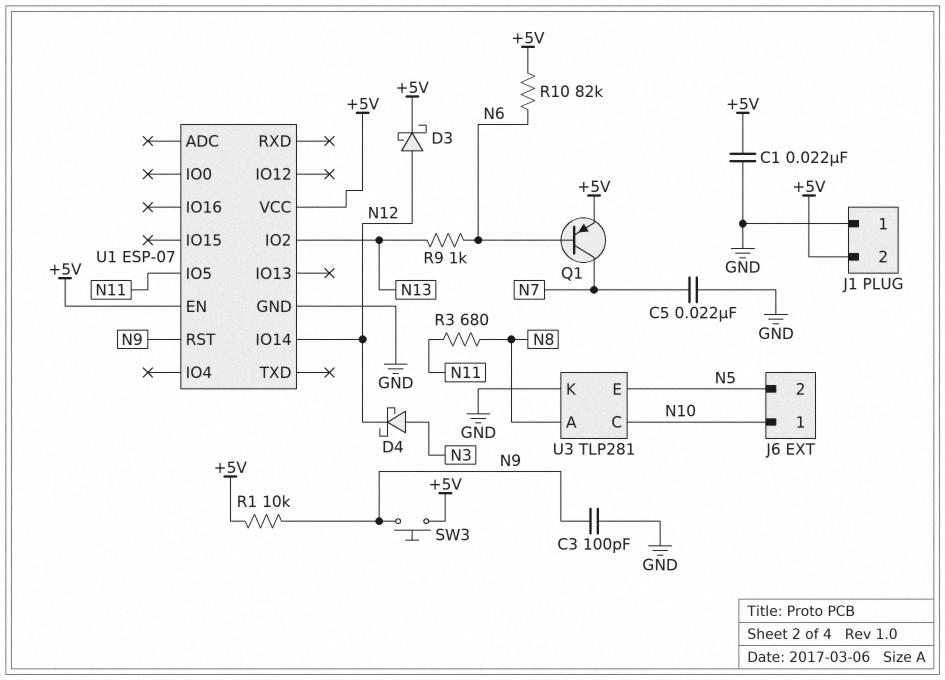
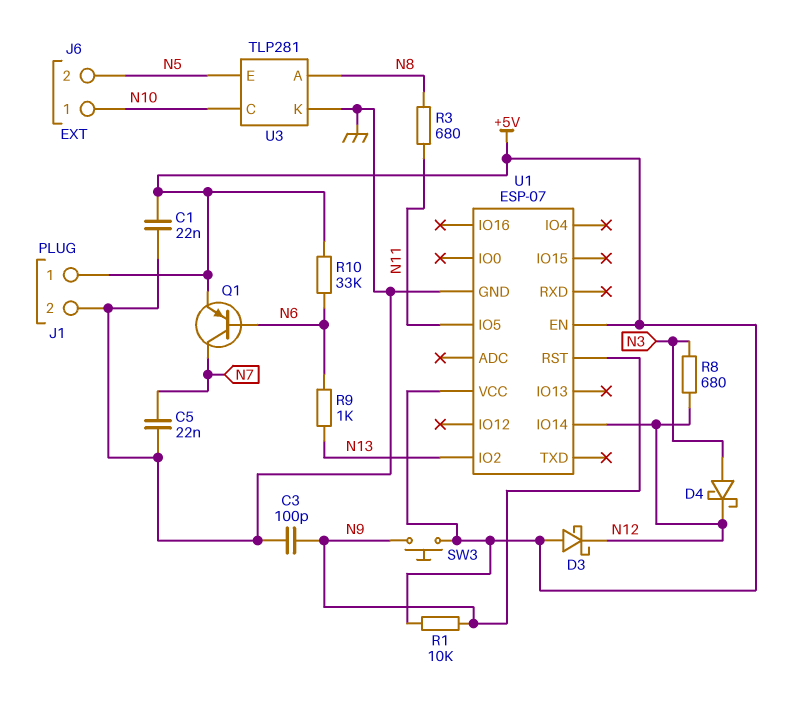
D3: schottky (A N12, K +5V) -> schottky (A +5V, K N12)
J1 pin 1: GND -> +5V
J1 pin 2: +5V -> GND
R8: none -> 680 (N3, N12)
R10: 82k (+5V, N6) -> 33k (+5V, N6)

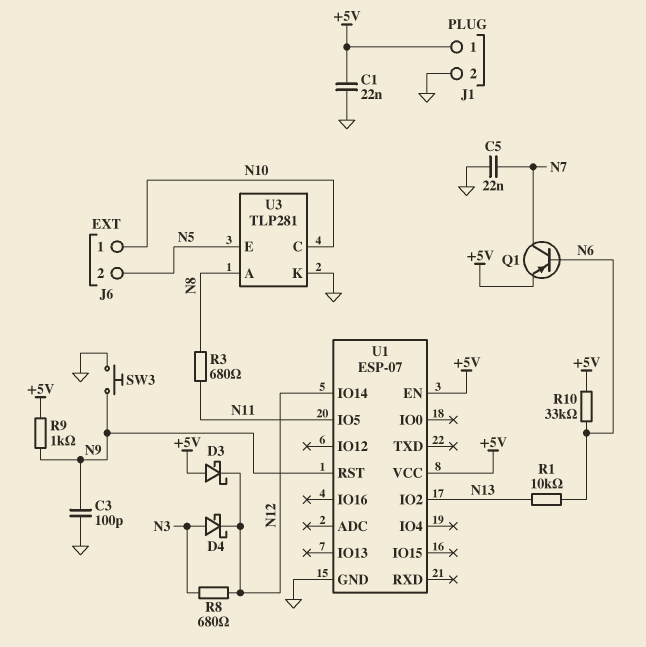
R1: 10k (+5V, N9) -> 10k (N6, N13)
R9: 1k (N6, N13) -> 1k (+5V, N9)
SW3: button (+5V, N9) -> button (GND, N9)

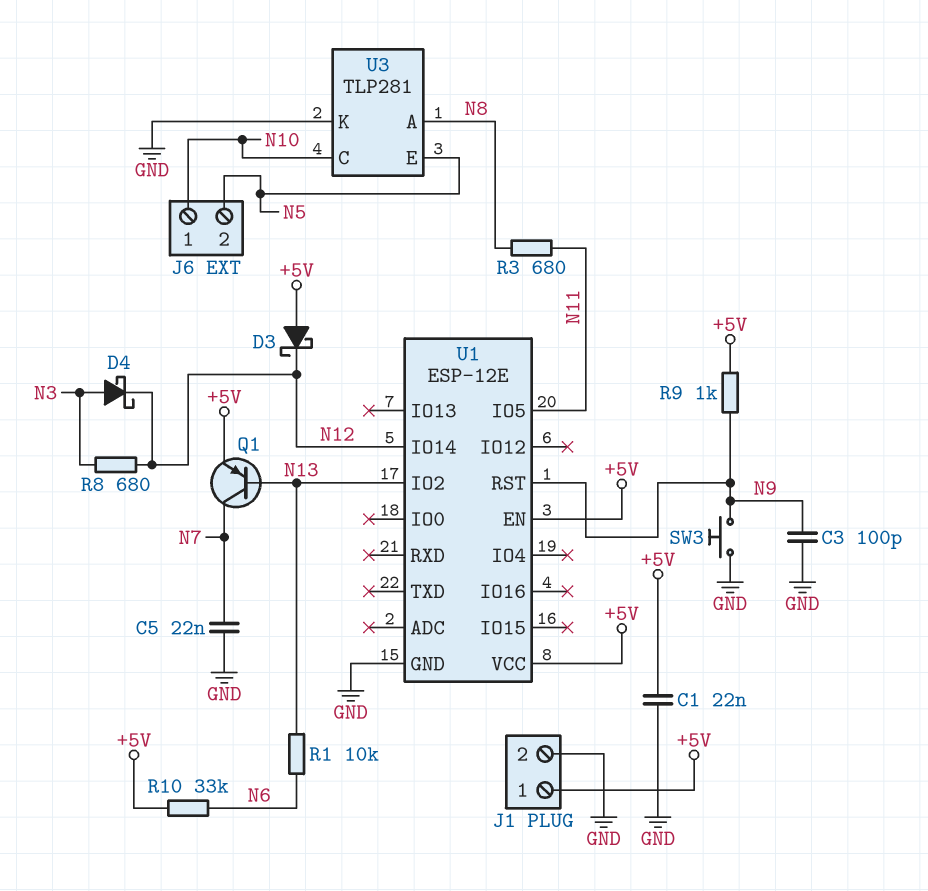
Q1: PNP (B N6, C N7, E +5V) -> PNP (B N13, C N7, E +5V)
U1: ESP-07 -> ESP-12E

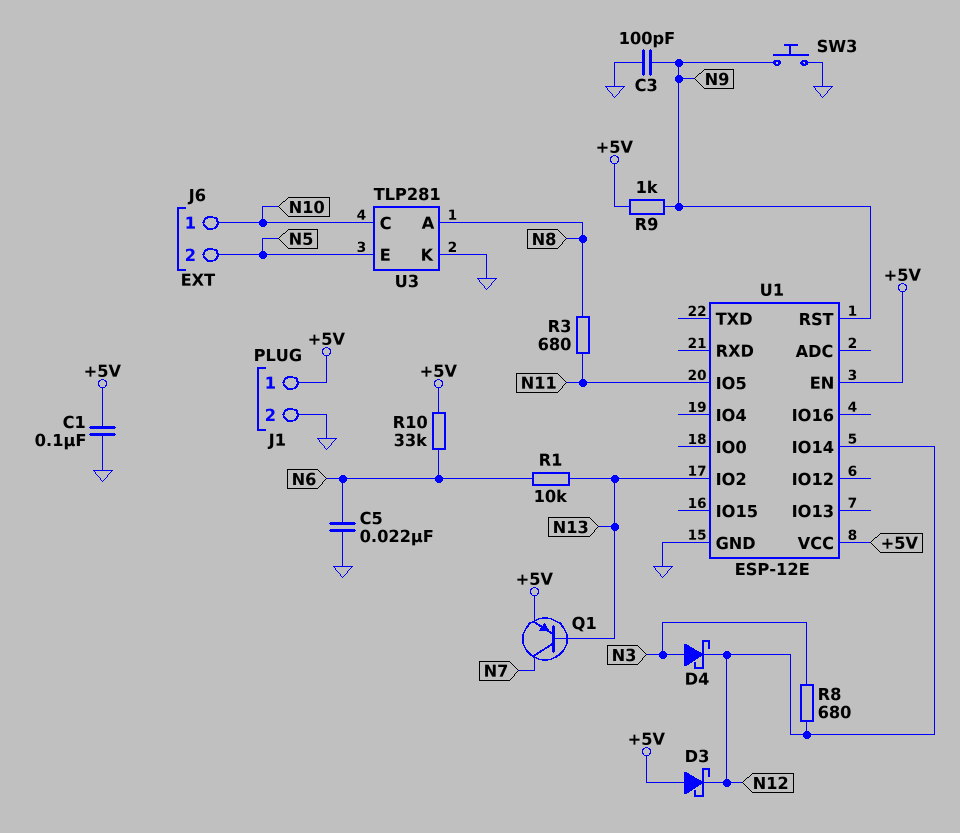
C1: 22nF (+5V, GND) -> 100nF (+5V, GND)
C5: 22nF (GND, N7) -> 22nF (GND, N6)

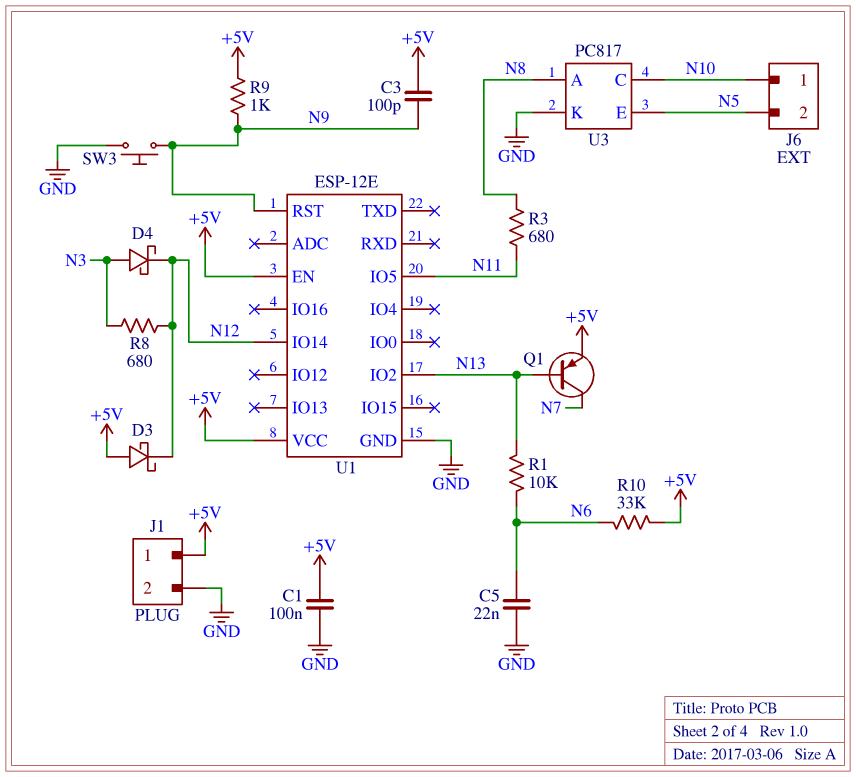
C3: 100pF (GND, N9) -> 100pF (+5V, N9)
U3: TLP281 -> PC817

